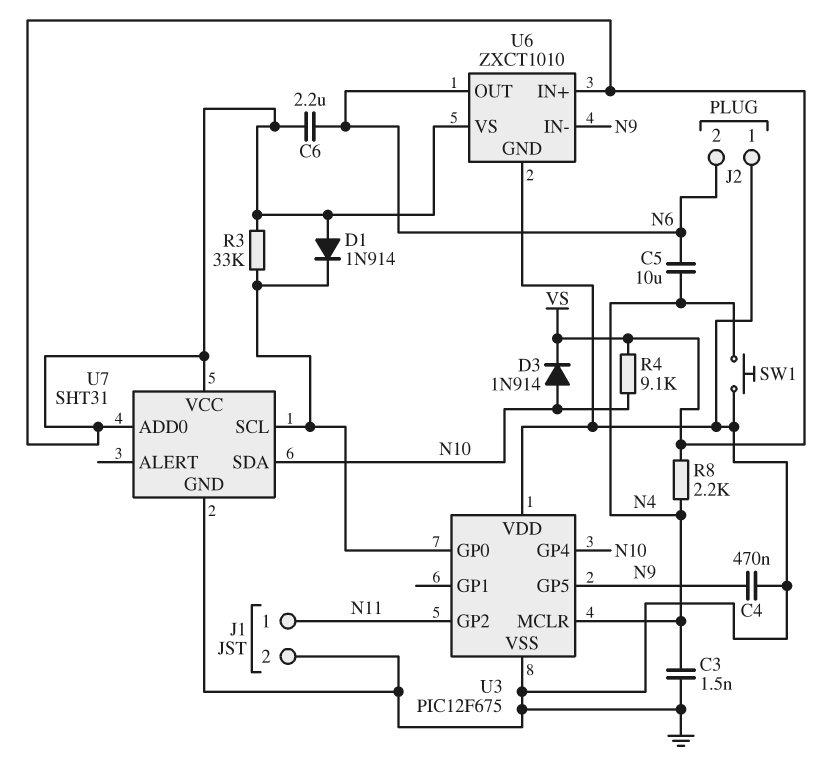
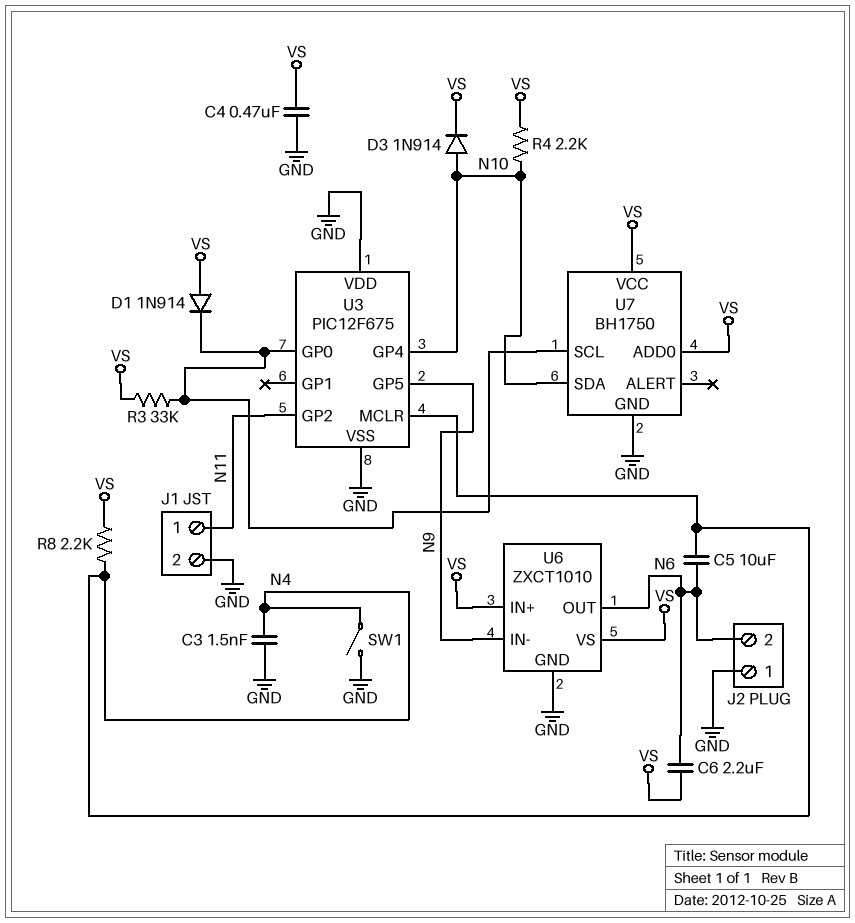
C4: 470nF (GND, N9) -> 470nF (GND, VS)
R4: 9.1k (N10, VS) -> 2.2k (N10, VS)
SW1: button (GND, N4) -> switch (GND, N4)
U7: SHT31 -> BH1750

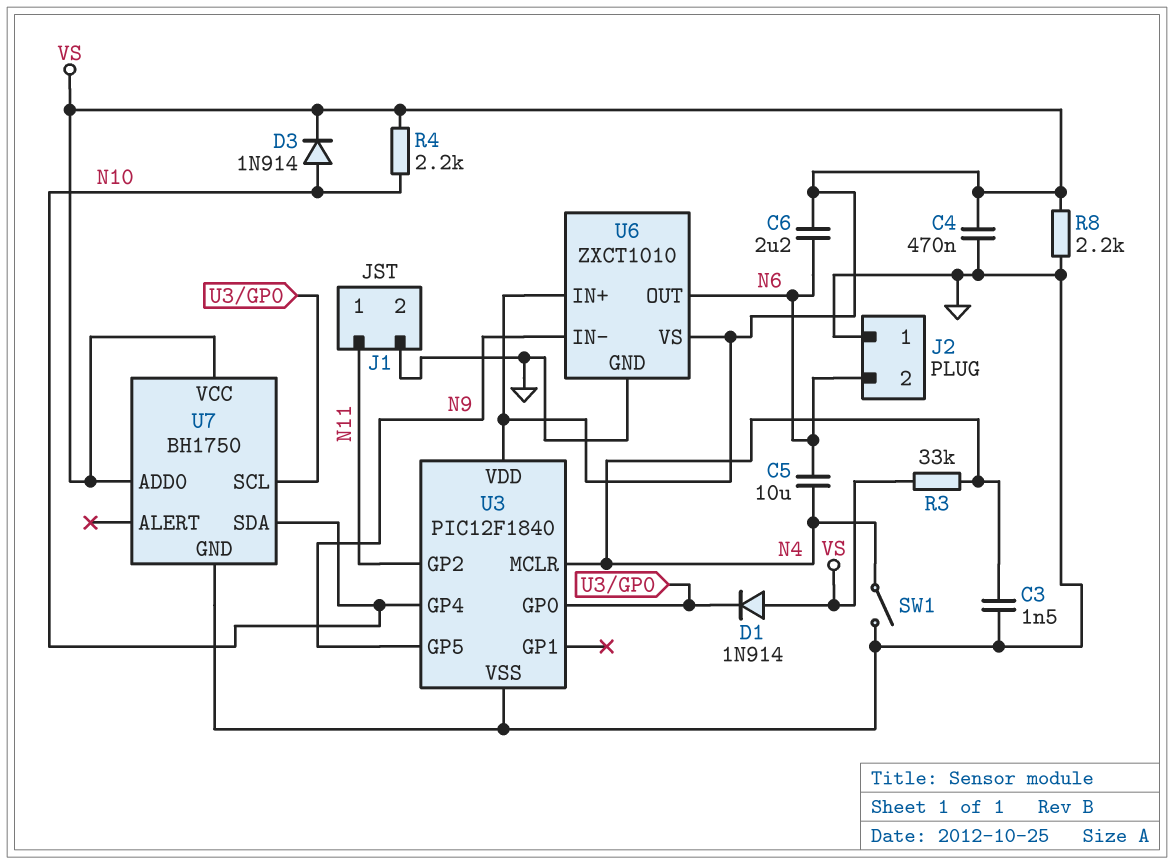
R3: 33k (U3/GP0, VS) -> 33k (N4, VS)
R8: 2.2k (N4, VS) -> 2.2k (GND, VS)
U3: PIC12F675 -> PIC12F1840
U3 pin VDD: GND -> VS

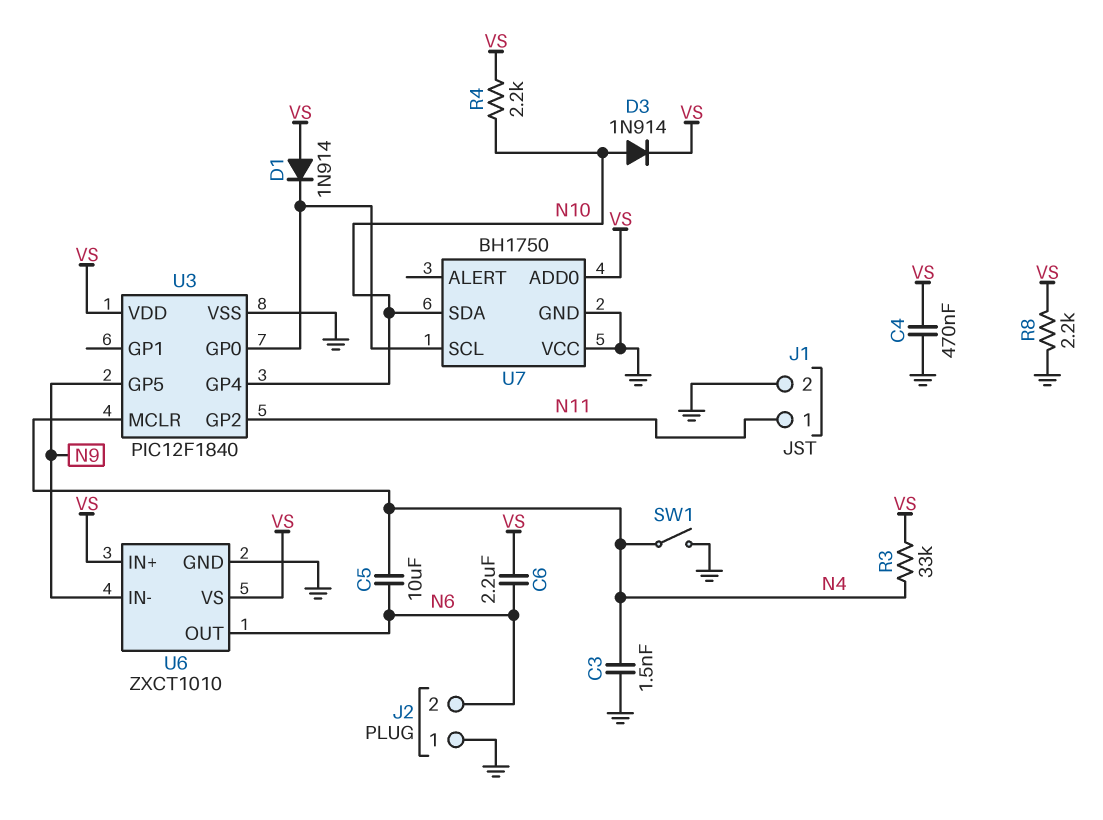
U7 pin VCC: VS -> GND

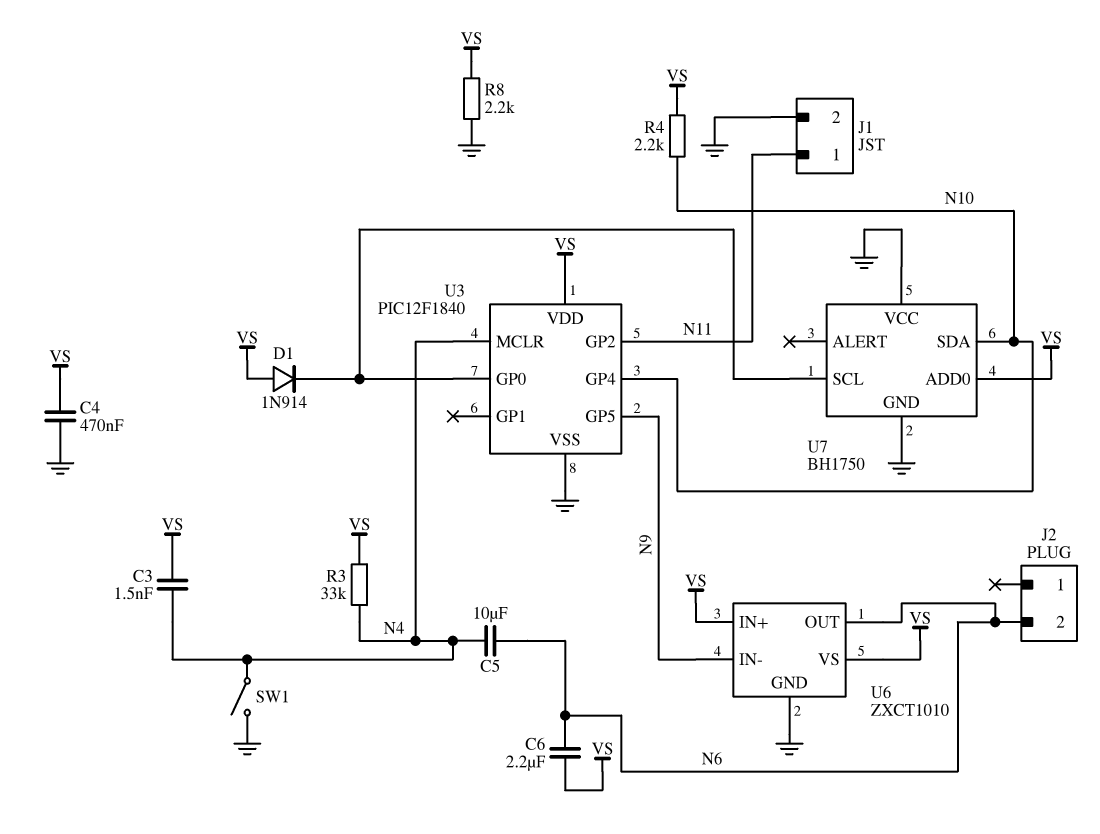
C3: 1.5nF (GND, N4) -> 1.5nF (N4, VS)
D3: diode 1N914 (A N10, K VS) -> none
J2 pin 1: GND -> none

